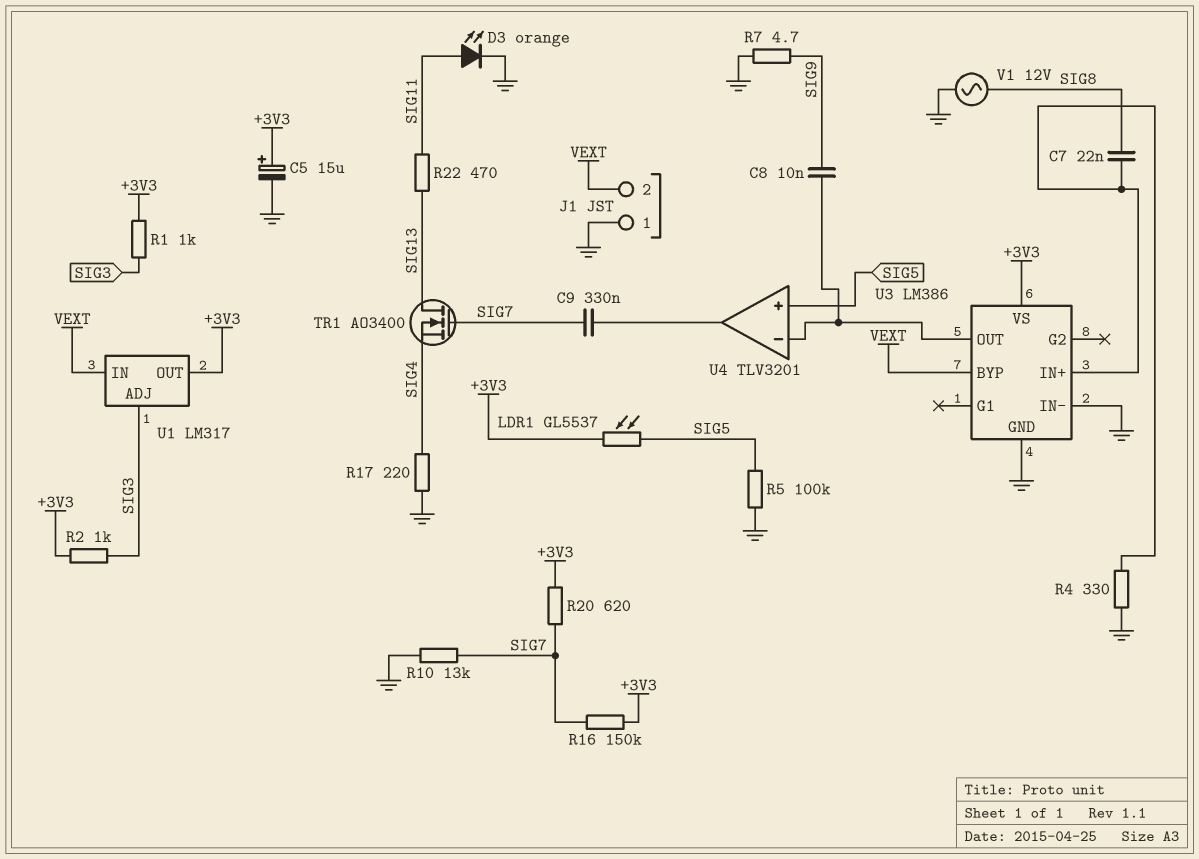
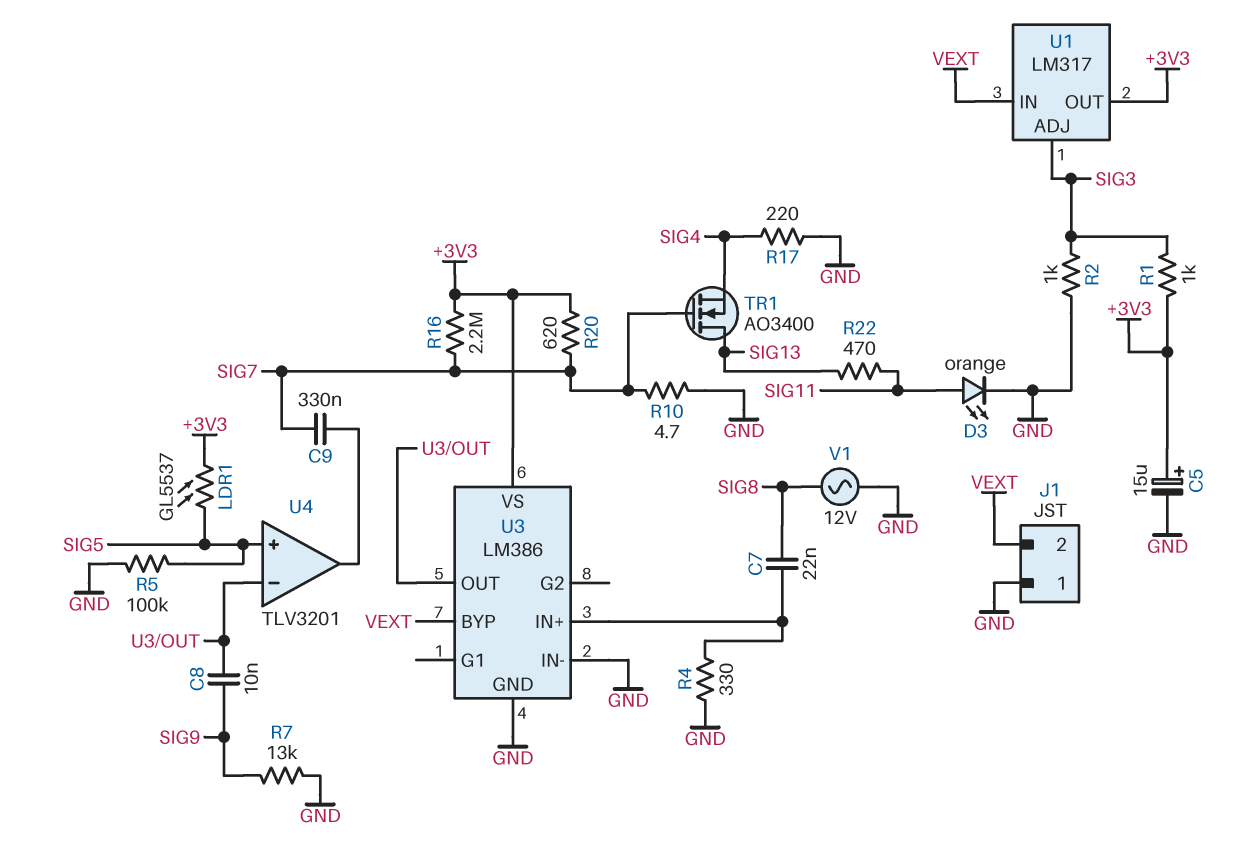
R2: 1k (+3V3, SIG3) -> 1k (GND, SIG3)
R7: 4.7 (GND, SIG9) -> 13k (GND, SIG9)
R10: 13k (GND, SIG7) -> 4.7 (GND, SIG7)
R16: 150k (+3V3, SIG7) -> 2.2M (+3V3, SIG7)

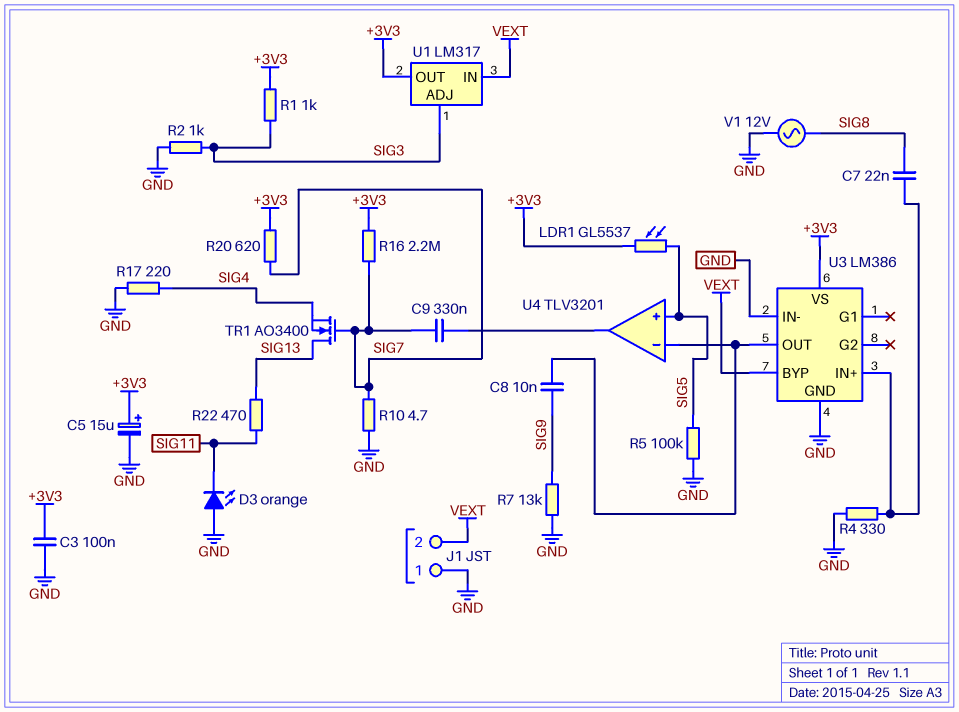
C3: none -> 100nF (+3V3, GND)
D3: LED orange (A SIG11, K GND) -> LED orange (A GND, K SIG11)

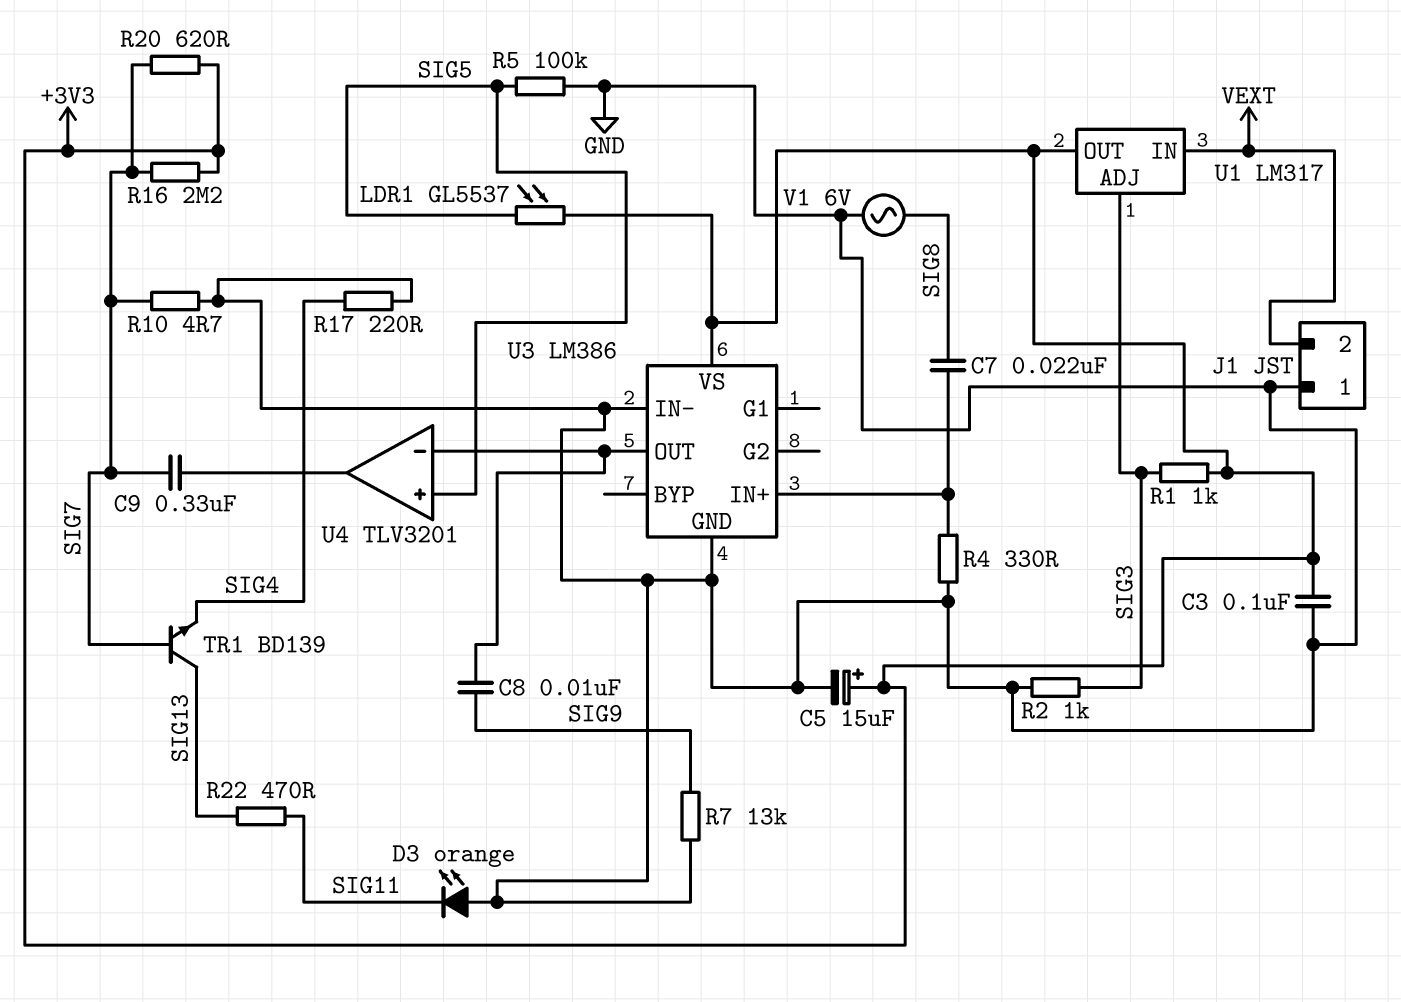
TR1: NMOS AO3400 (G SIG7, D SIG13, S SIG4) -> NPN BD139 (B SIG7, C SIG13, E SIG4)
U3 pin BYP: VEXT -> none
V1: AC 12V (GND, SIG8) -> AC 6V (GND, SIG8)

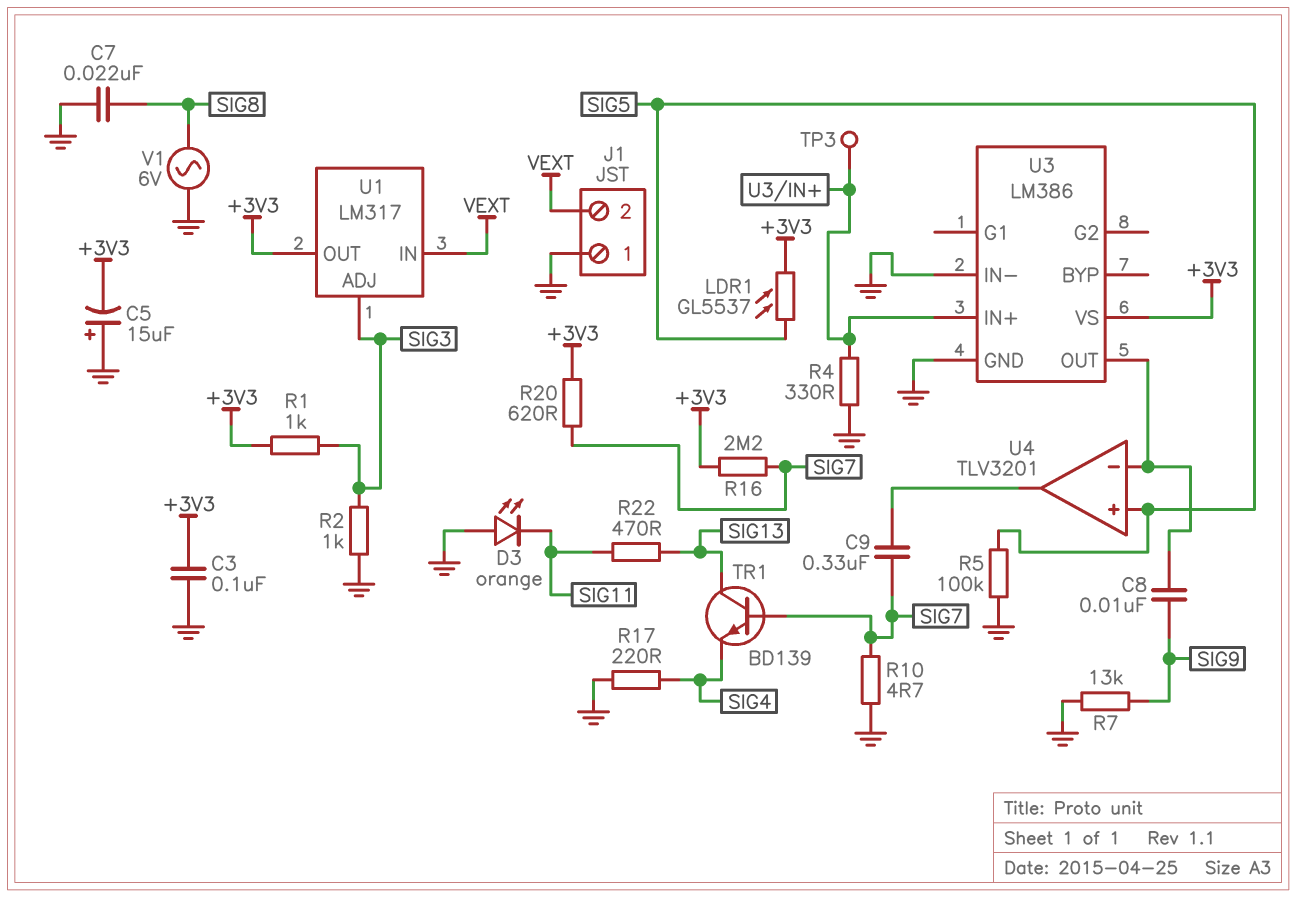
C5: 15uF (plus +3V3, minus GND) -> 15uF (plus GND, minus +3V3)
C7: 22nF (SIG8, U3/IN+) -> 22nF (GND, SIG8)
TP3: none -> test point (U3/IN+)

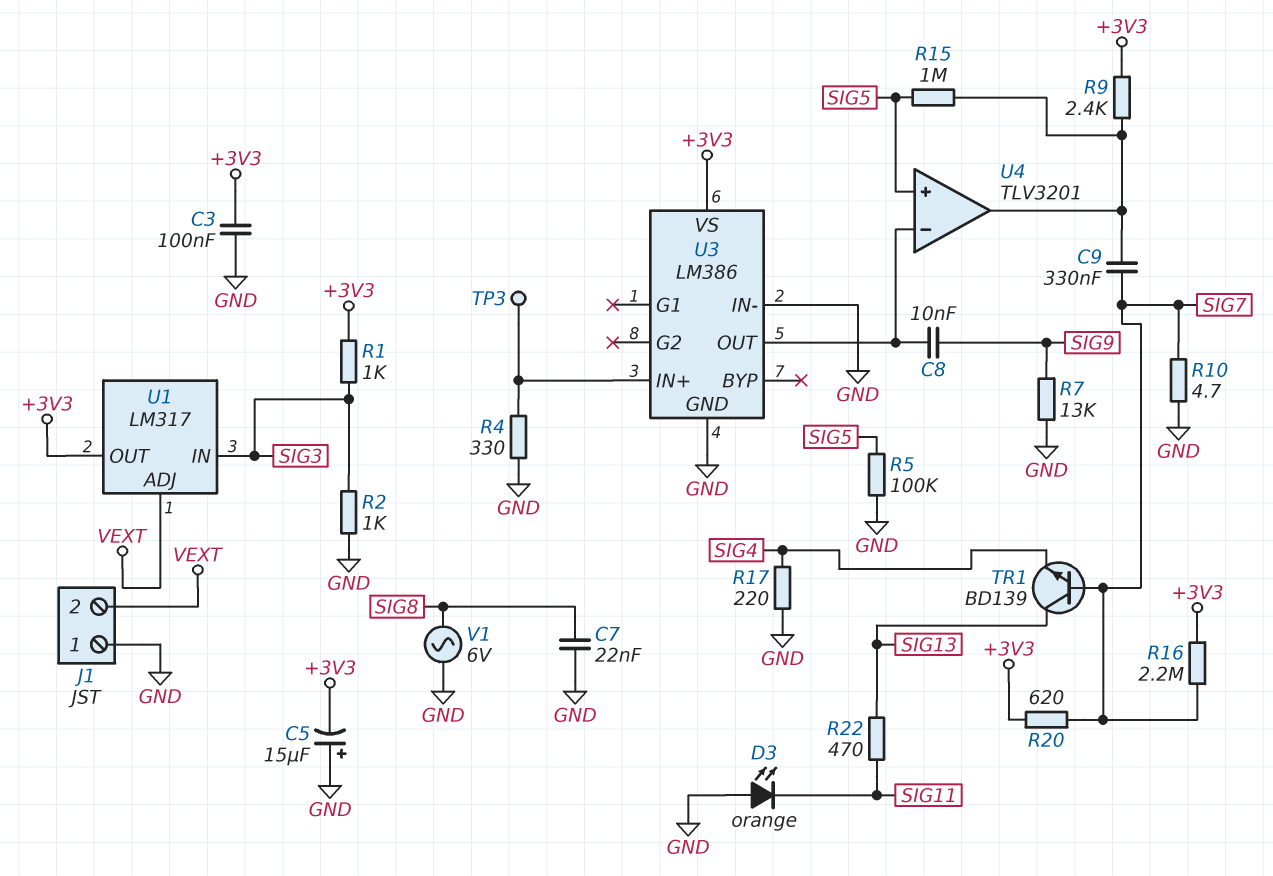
LDR1: GL5537 (+3V3, SIG5) -> none
R9: none -> 2.4k (+3V3, U4/out)
R15: none -> 1M (SIG5, U4/out)
U1 pin ADJ: SIG3 -> VEXT
U1 pin IN: VEXT -> SIG3

